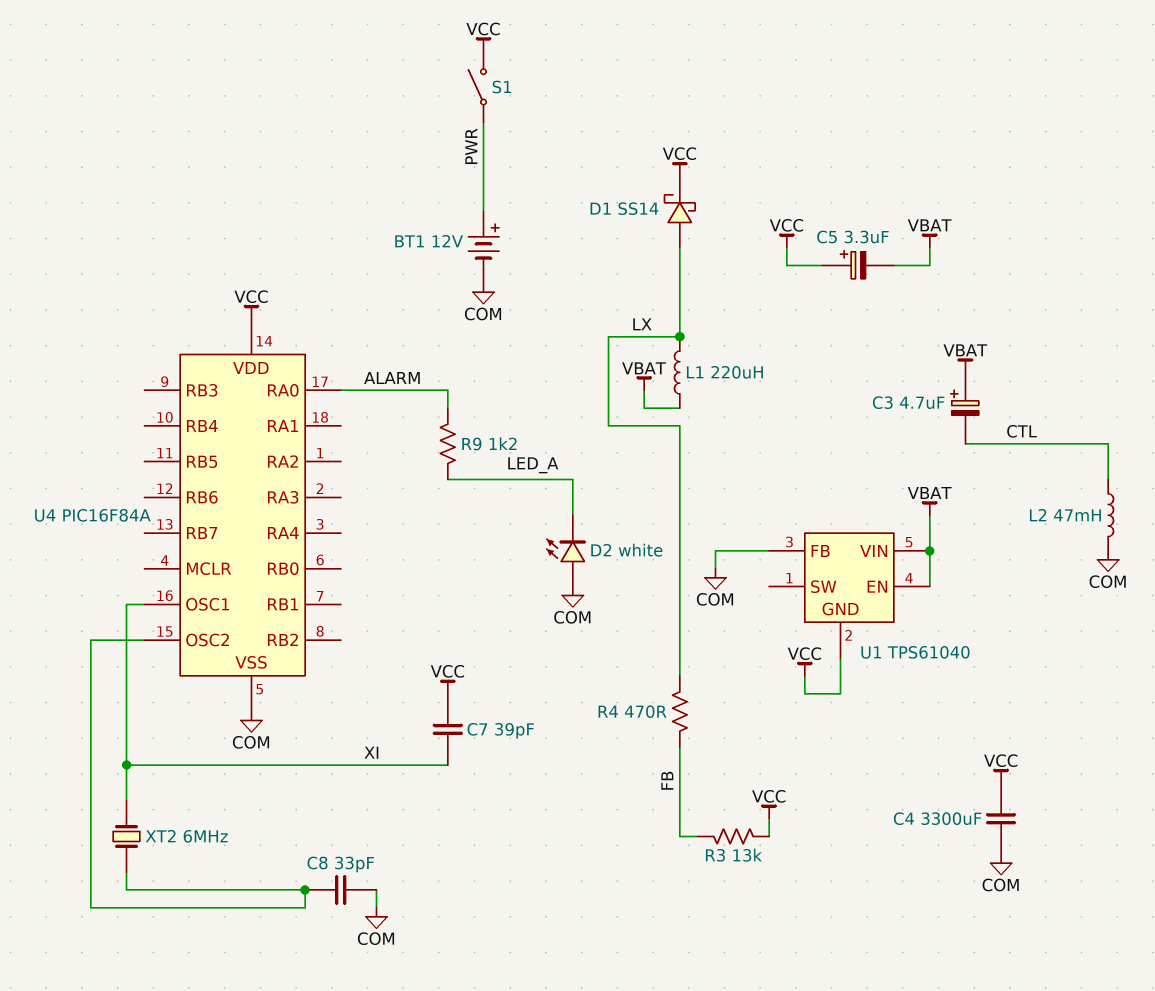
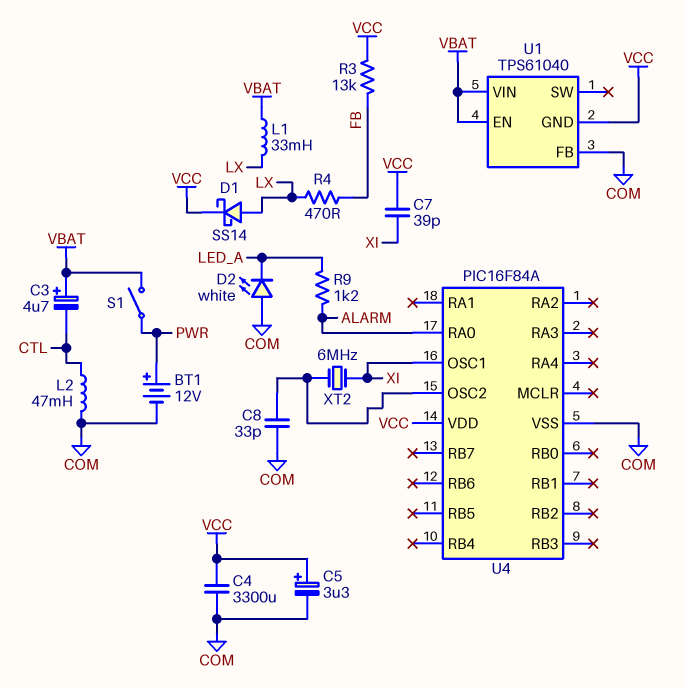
C5: 3.3uF (plus VCC, minus VBAT) -> 3.3uF (plus VCC, minus COM)
L1: 220uH (LX, VBAT) -> 33mH (LX, VBAT)
S1: switch (PWR, VCC) -> switch (PWR, VBAT)

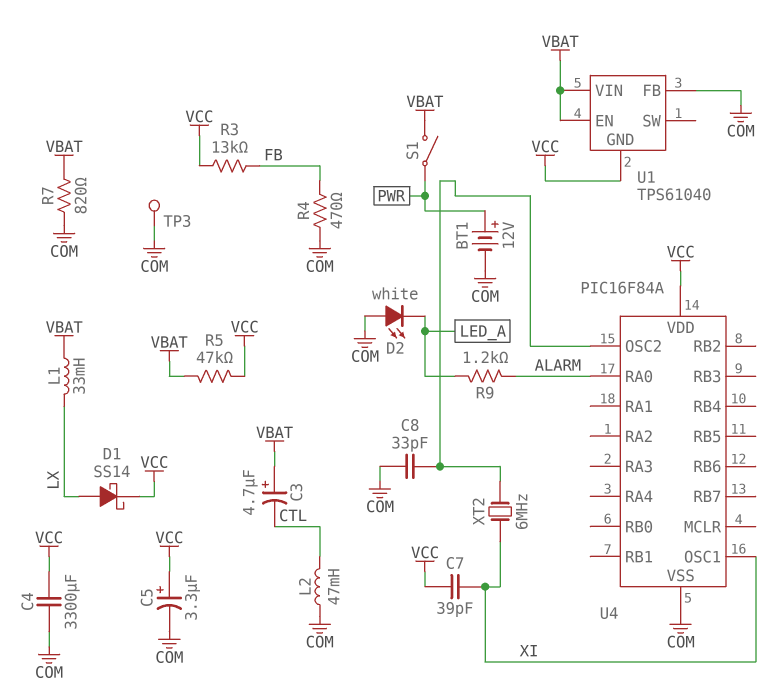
R4: 470 (FB, LX) -> 470 (COM, FB)
R5: none -> 47k (VBAT, VCC)
R7: none -> 820 (COM, VBAT)
TP3: none -> test point (COM)

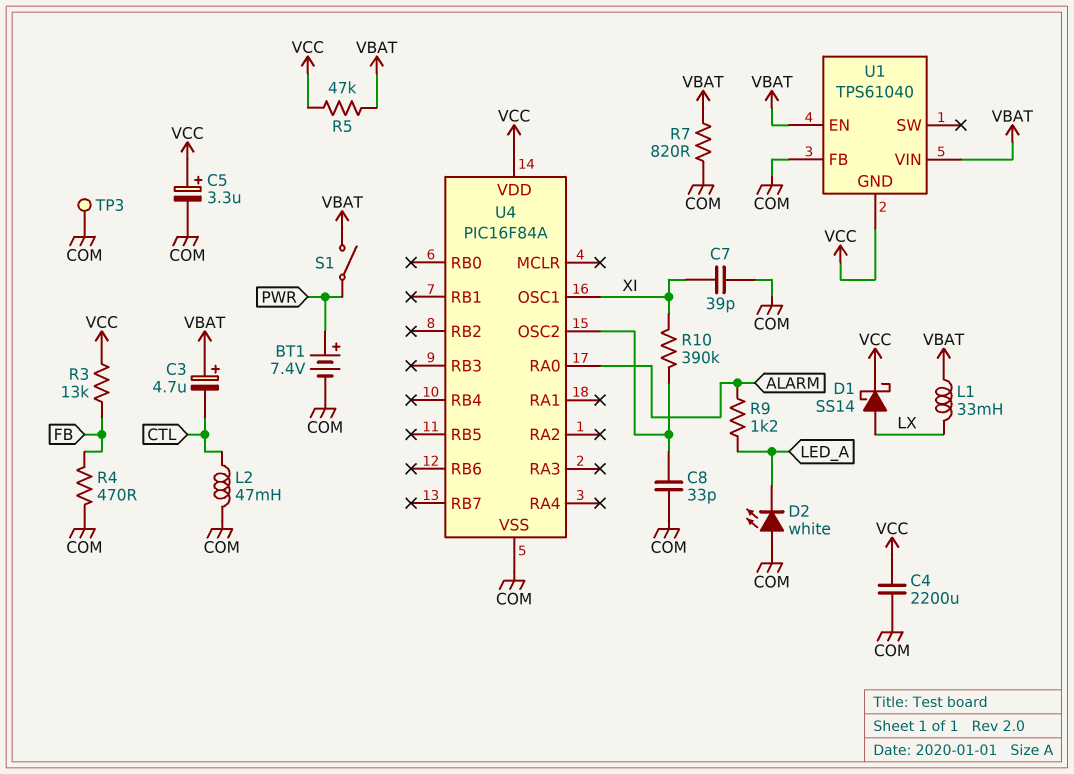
BT1: 12V (plus PWR, minus COM) -> 7.4V (plus PWR, minus COM)
C4: 3300uF (COM, VCC) -> 2200uF (COM, VCC)
C7: 39pF (VCC, XI) -> 39pF (COM, XI)
R10: none -> 390k (U4/OSC2, XI)
XT2: 6MHz (U4/OSC2, XI) -> none

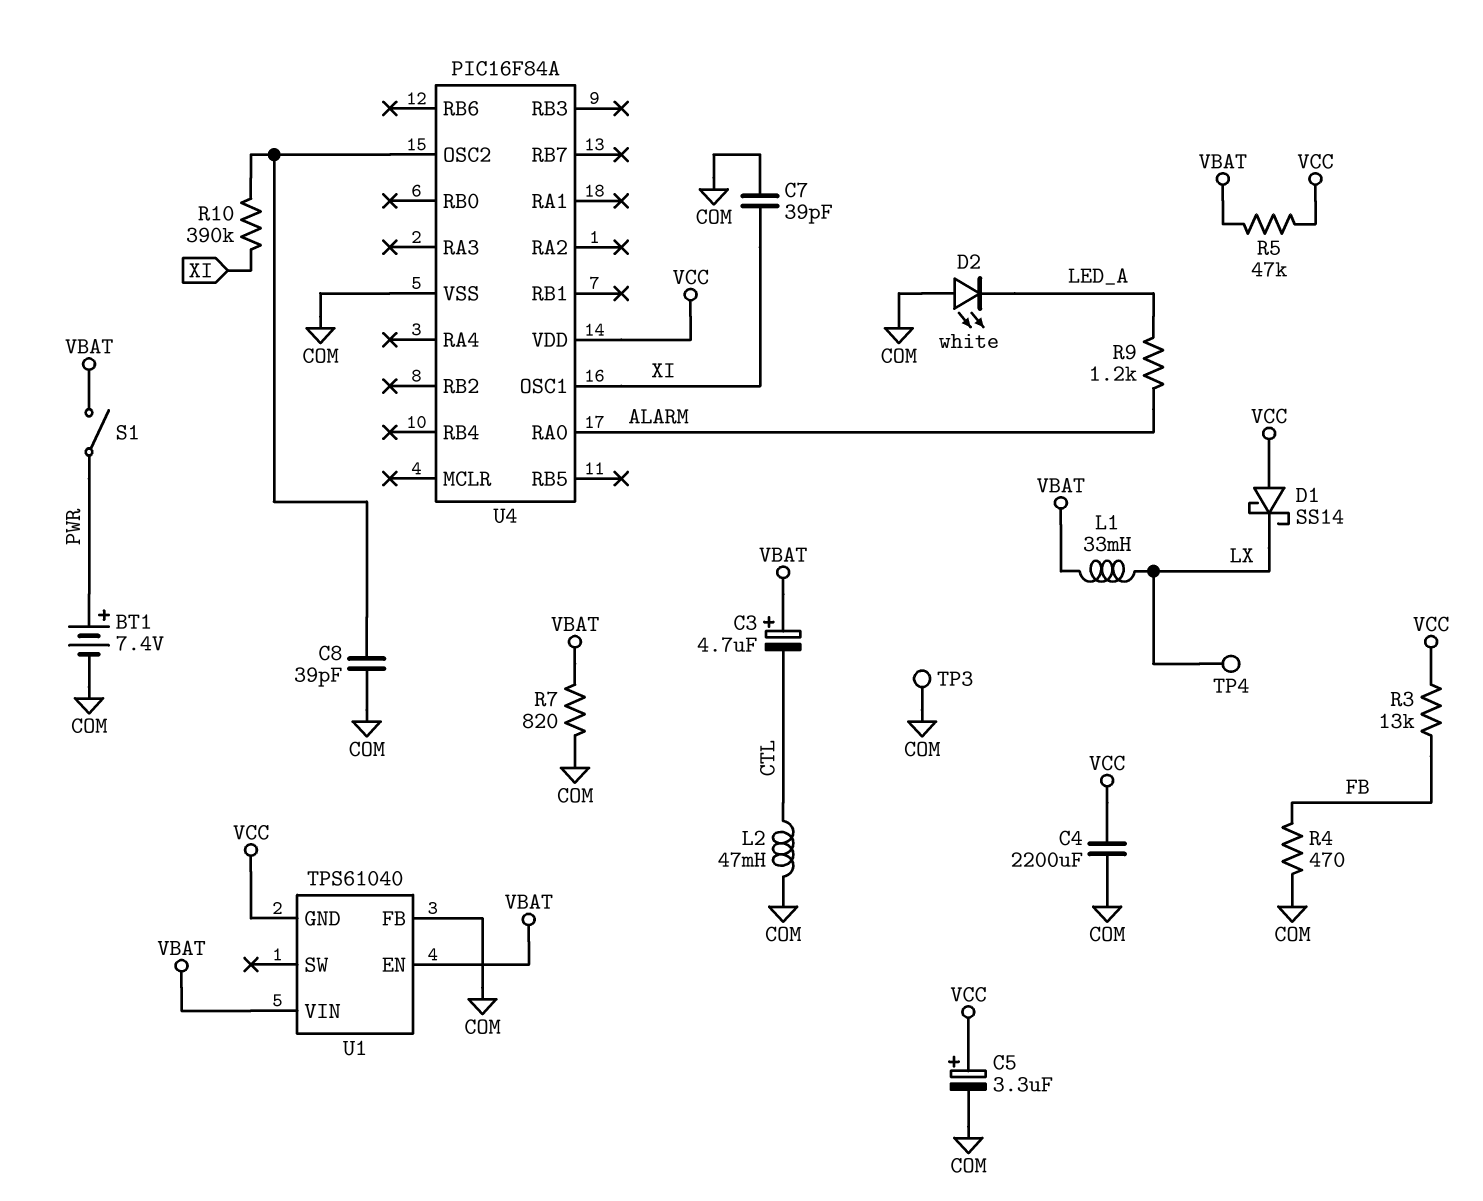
C8: 33pF (COM, U4/OSC2) -> 39pF (COM, U4/OSC2)
D1: schottky SS14 (A LX, K VCC) -> schottky SS14 (A VCC, K LX)
TP4: none -> test point (LX)

